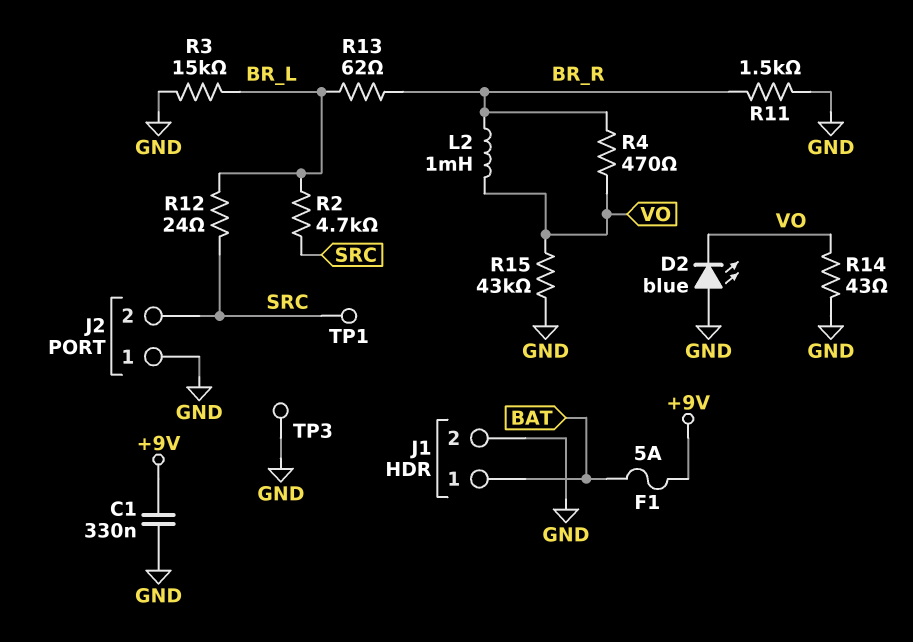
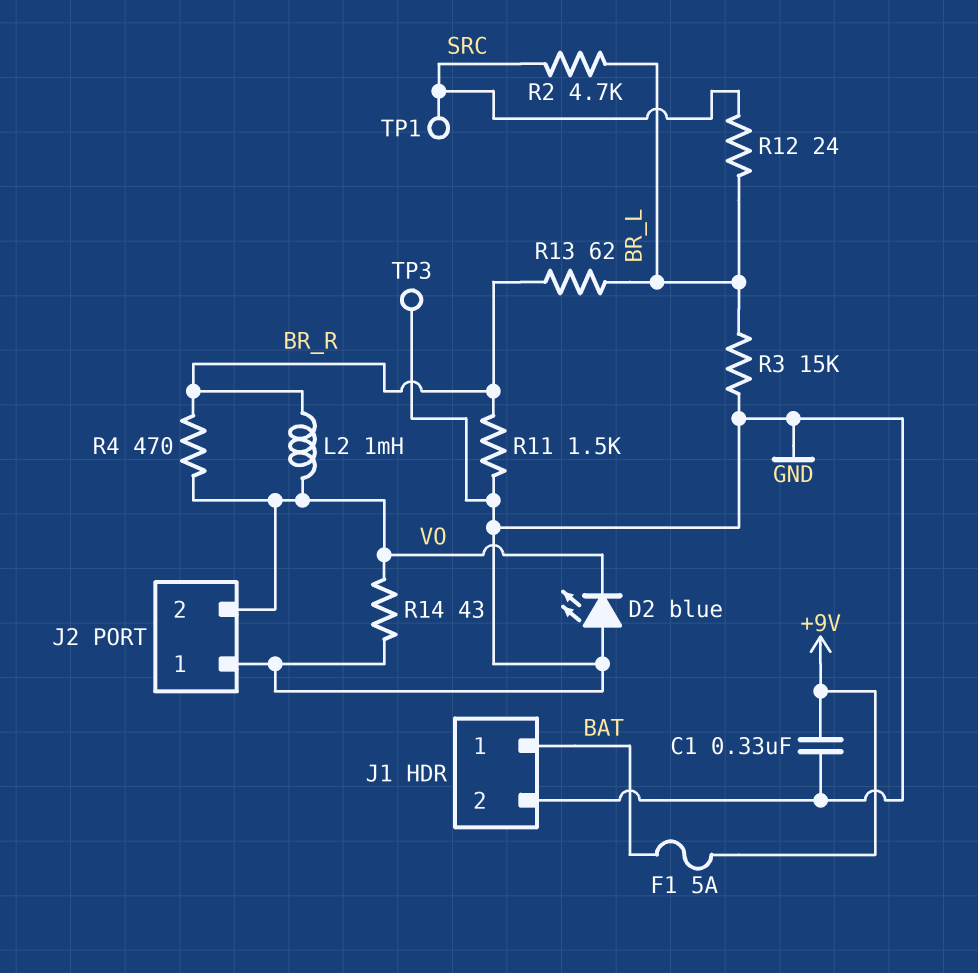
J2 pin 2: SRC -> VO
R15: 43k (GND, VO) -> none

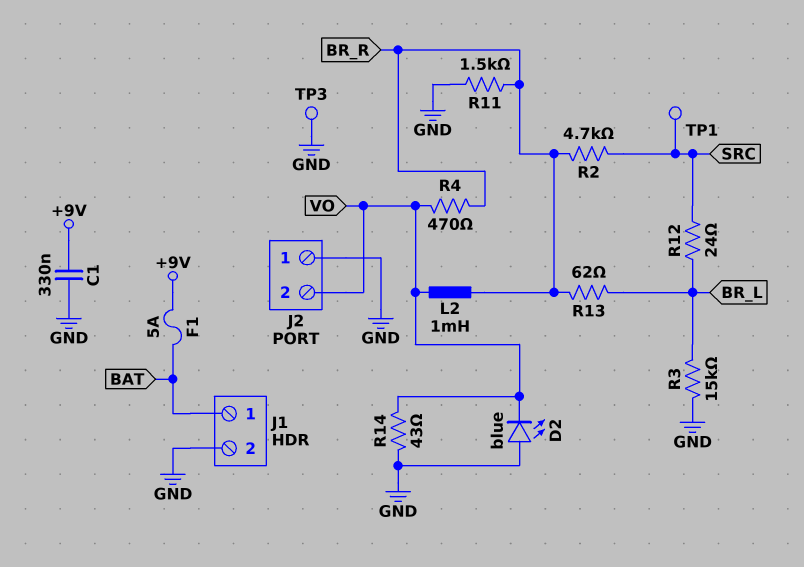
R2: 4.7k (BR_L, SRC) -> 4.7k (BR_R, SRC)

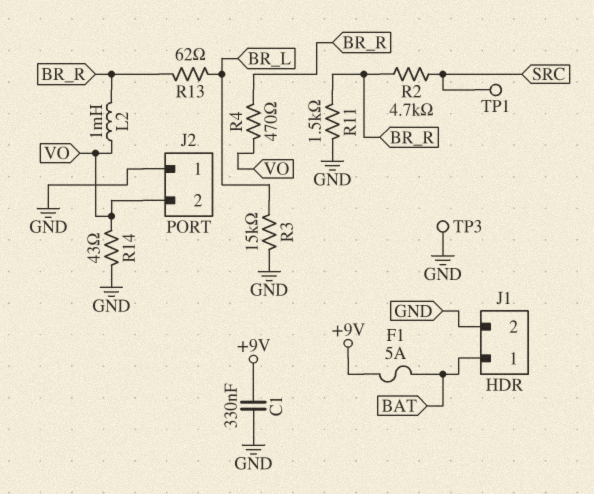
D2: LED blue (A GND, K VO) -> none
R12: 24 (BR_L, SRC) -> none

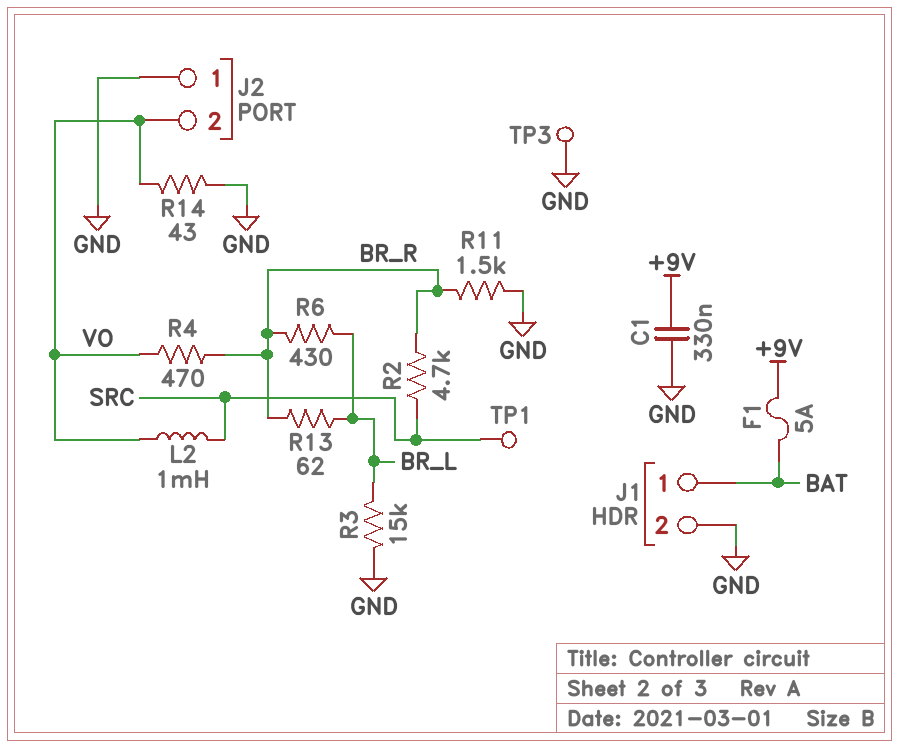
L2: 1mH (BR_R, VO) -> 1mH (SRC, VO)
R6: none -> 430 (BR_L, BR_R)

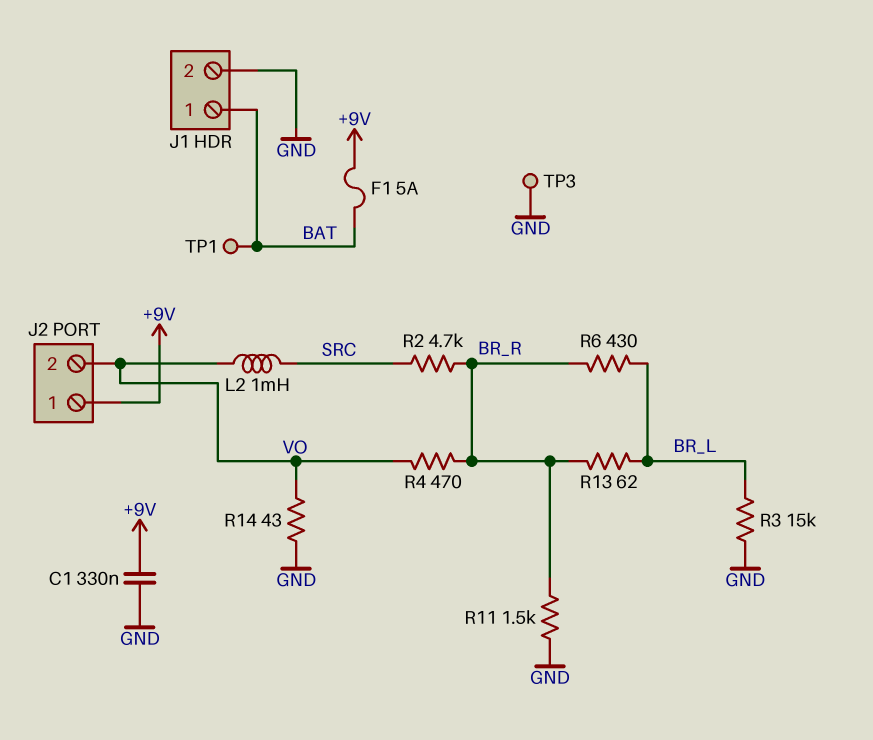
J2 pin 1: GND -> +9V
TP1: test point (SRC) -> test point (BAT)

